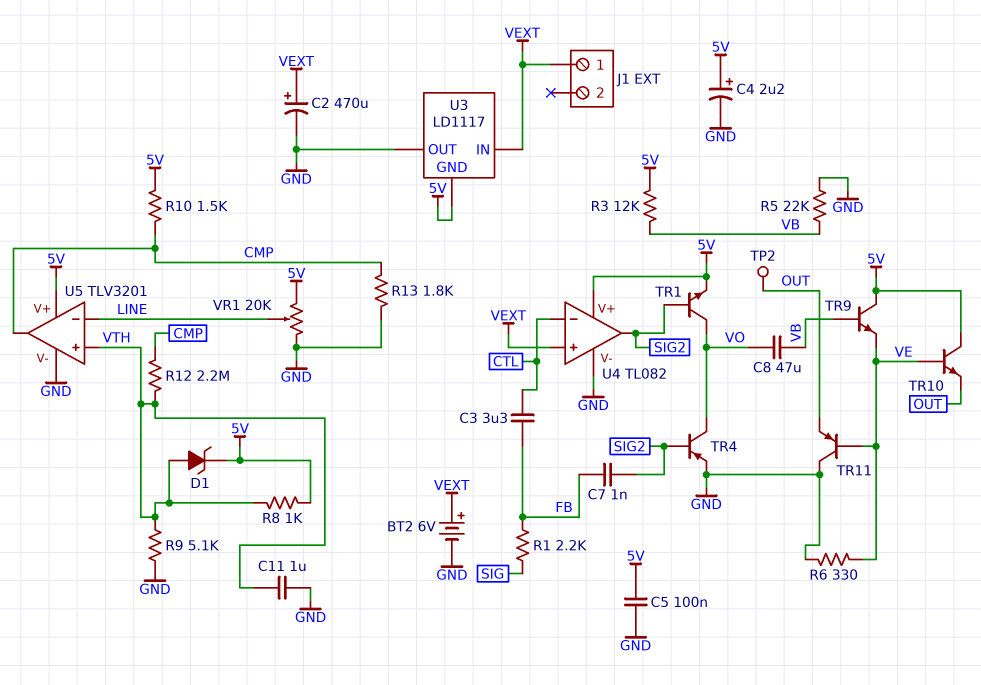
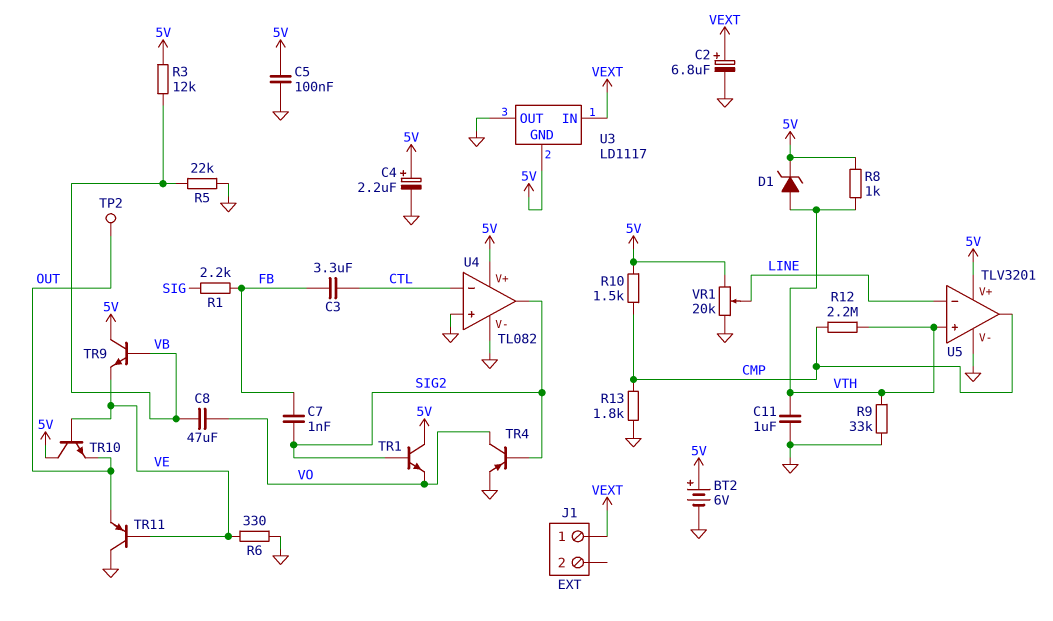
BT2: 6V (plus VEXT, minus GND) -> 6V (plus 5V, minus GND)
C2: 470uF (plus VEXT, minus GND) -> 6.8uF (plus VEXT, minus GND)
R9: 5.1k (GND, VTH) -> 33k (GND, VTH)
TR1: NPN (B SIG2, C VO, E 5V) -> NPN (B SIG2, C 5V, E VO)
U4 pin in+: VEXT -> GND

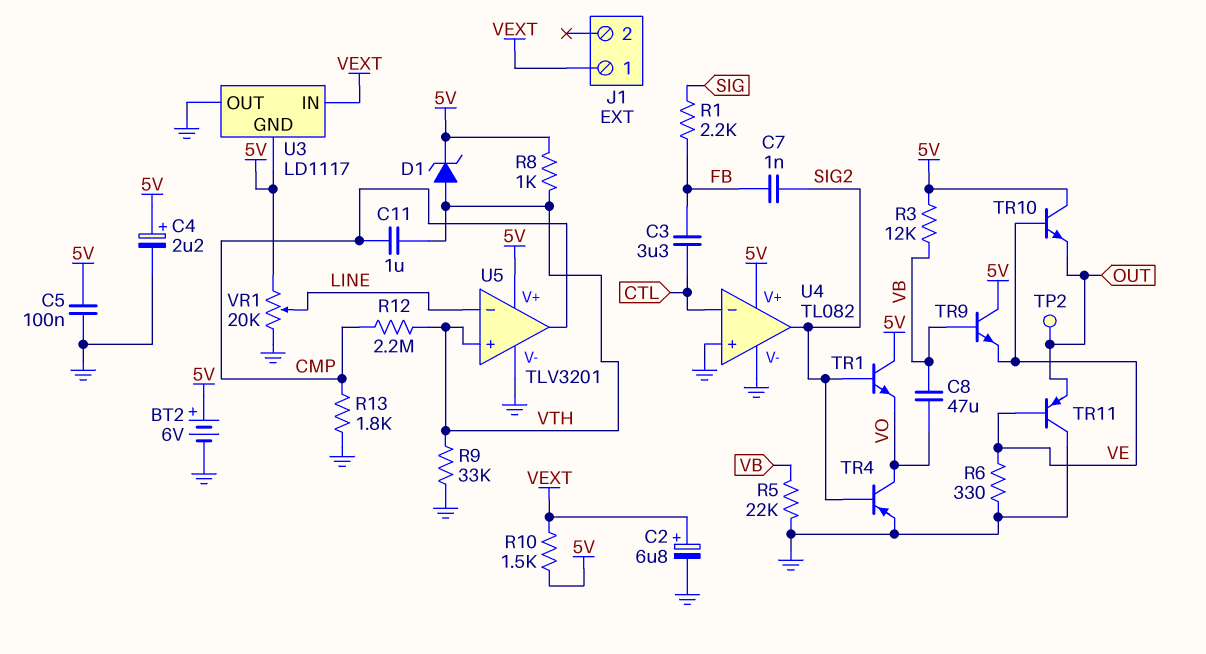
C11: 1uF (GND, VTH) -> 1uF (CMP, VTH)
R10: 1.5k (5V, CMP) -> 1.5k (5V, VEXT)

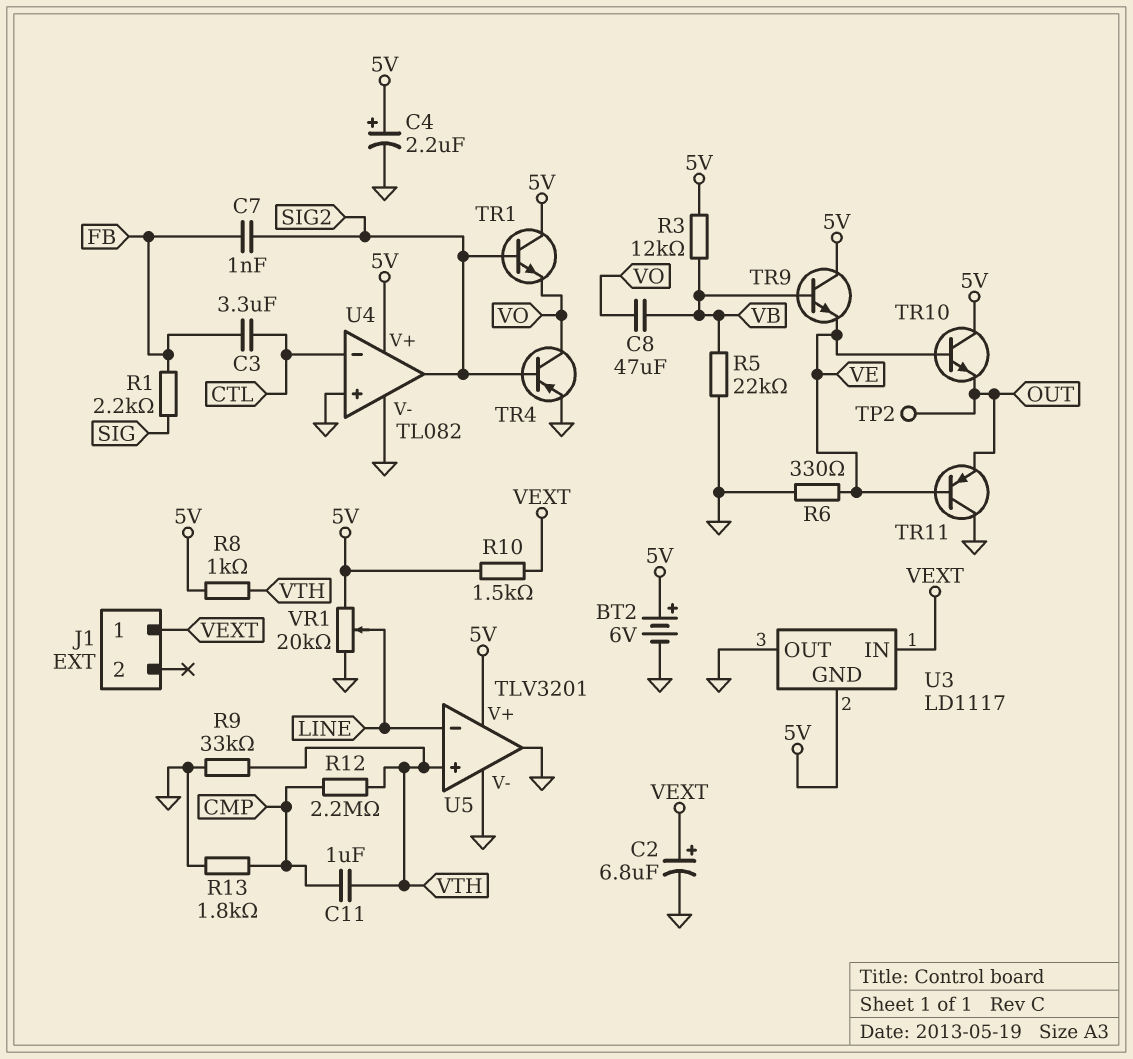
C5: 100nF (5V, GND) -> none
D1: zener (A VTH, K 5V) -> none
U5 pin out: CMP -> GND

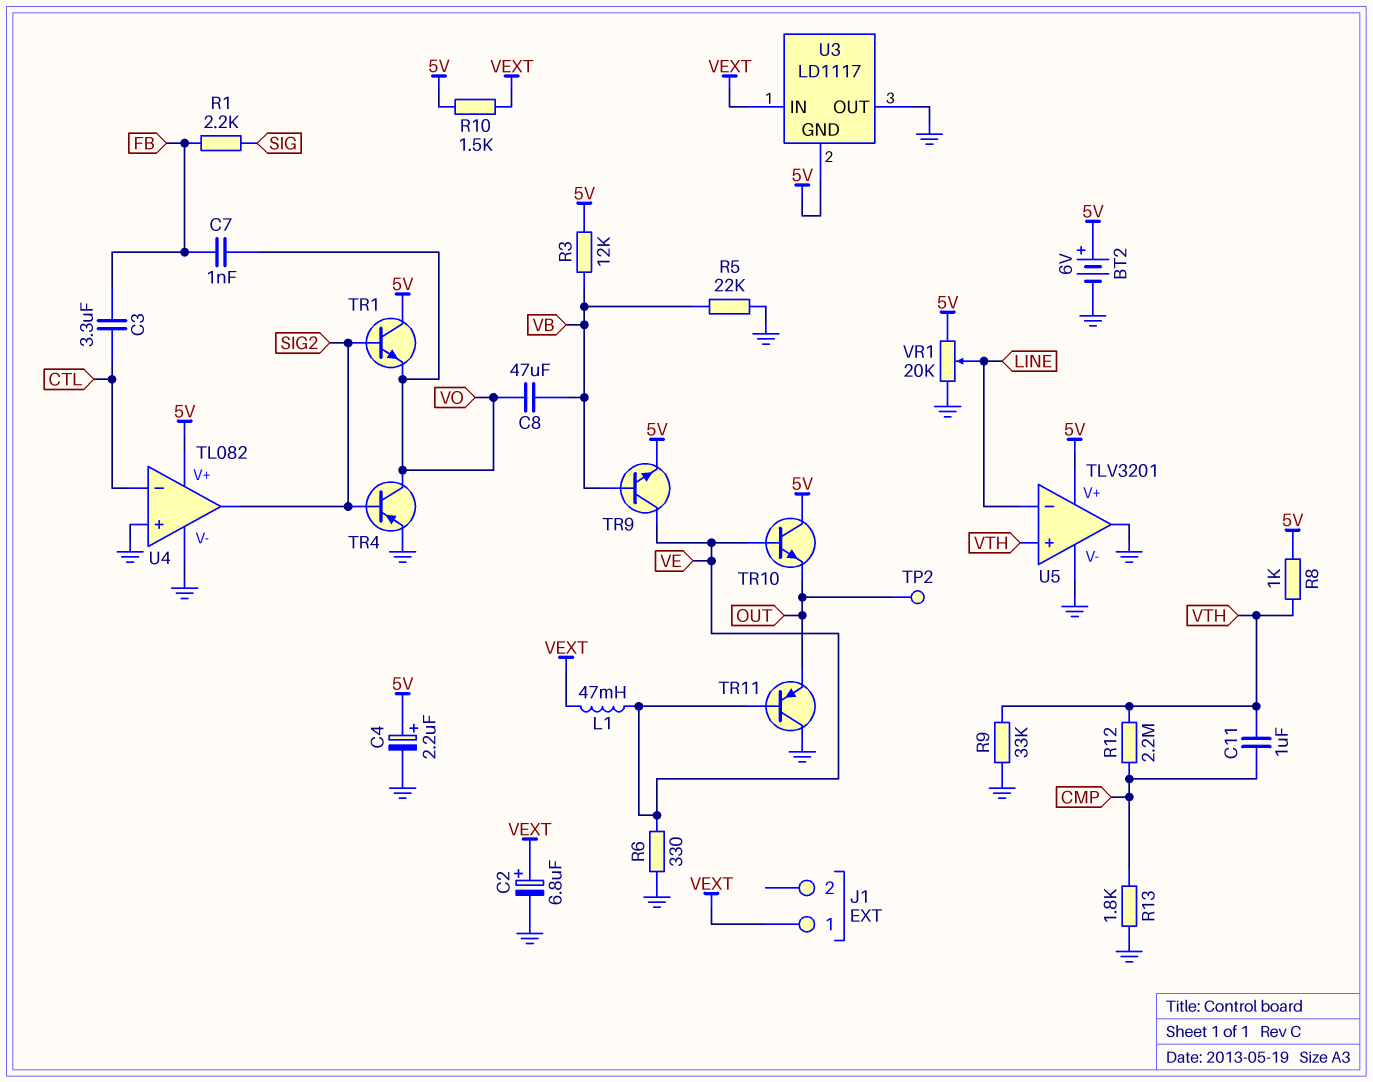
C7: 1nF (FB, SIG2) -> 1nF (FB, VO)
L1: none -> 47mH (VE, VEXT)
TR9: NPN (B VB, C 5V, E VE) -> NPN (B VB, C VE, E 5V)

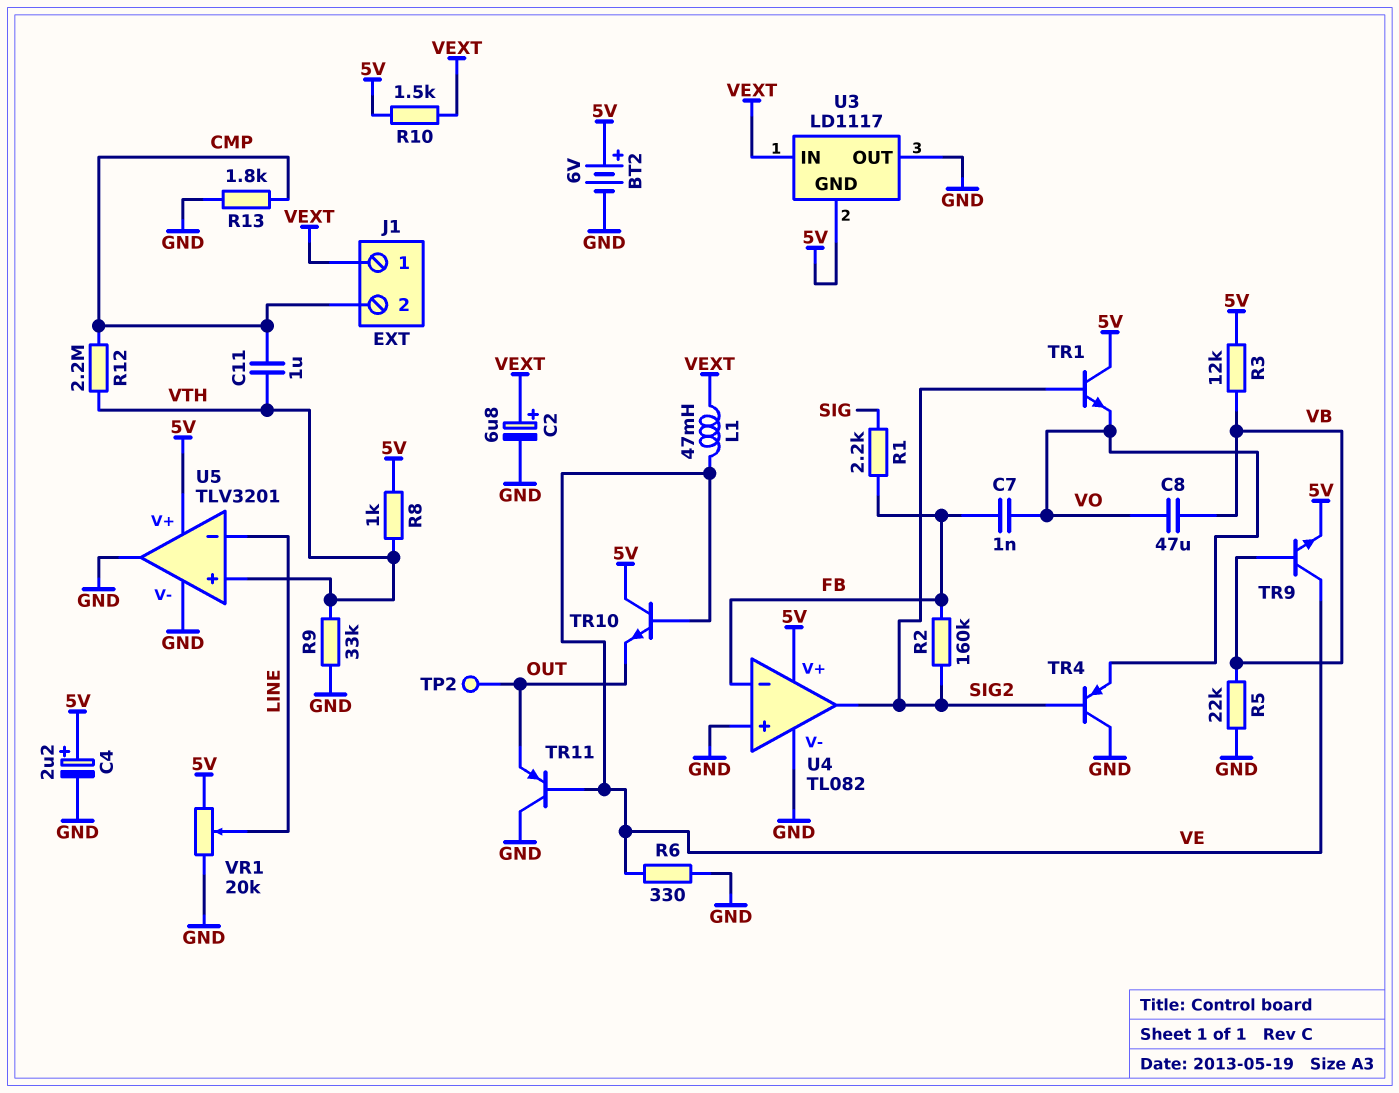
C3: 3.3uF (CTL, FB) -> none
J1 pin 2: none -> CMP
R2: none -> 160k (FB, SIG2)
TR4: PNP (B SIG2, C VO, E GND) -> PNP (B SIG2, C GND, E VO)
U4 pin in-: CTL -> FB

